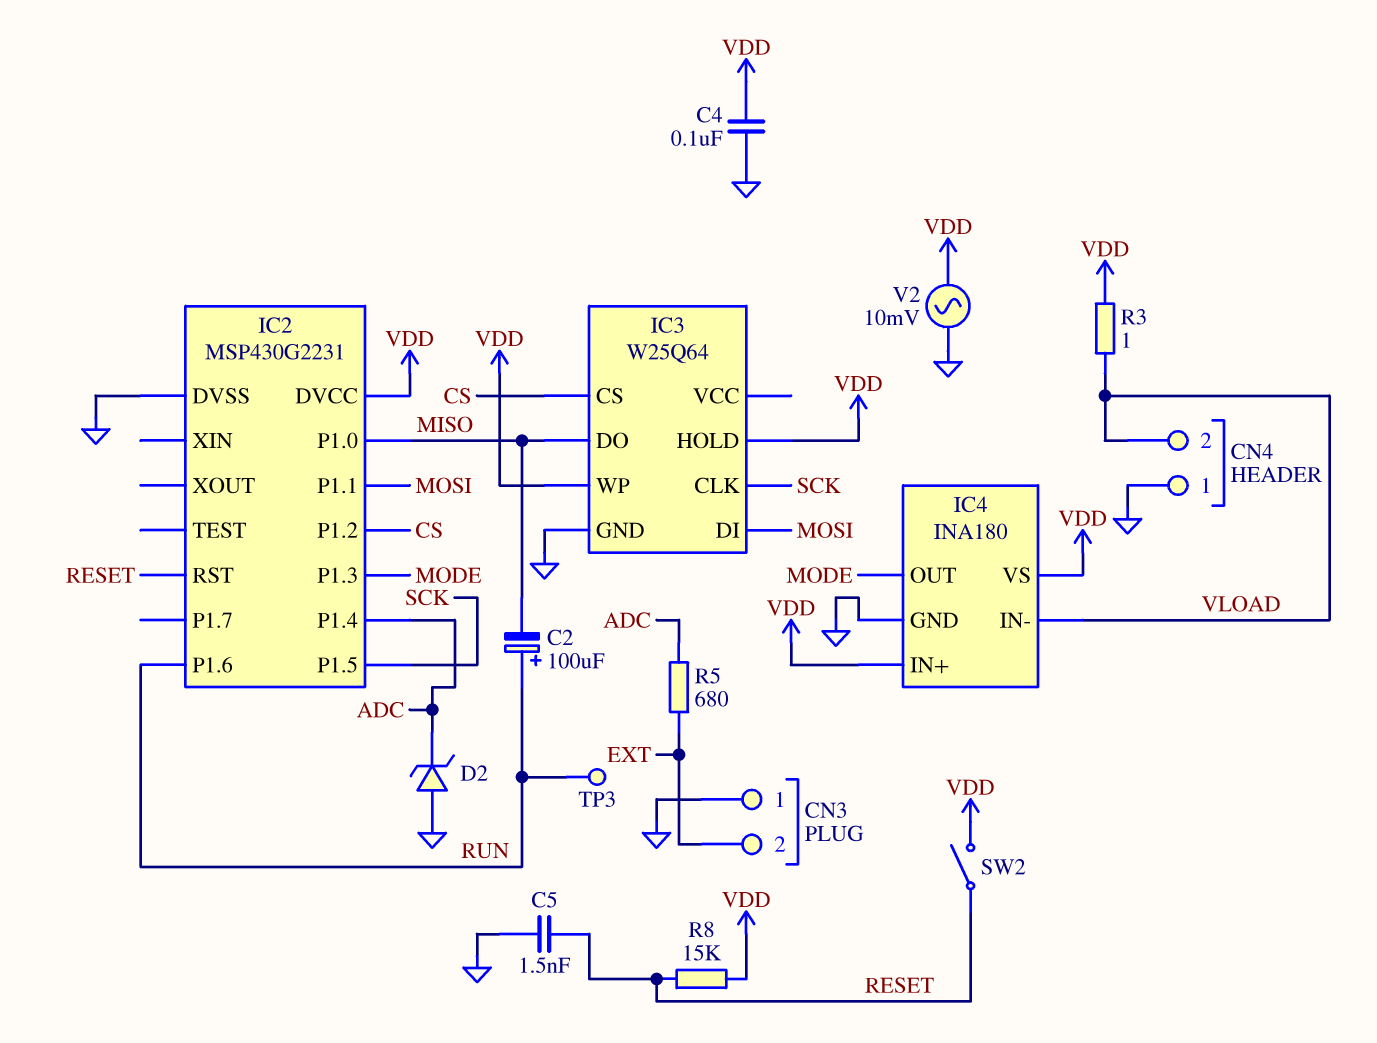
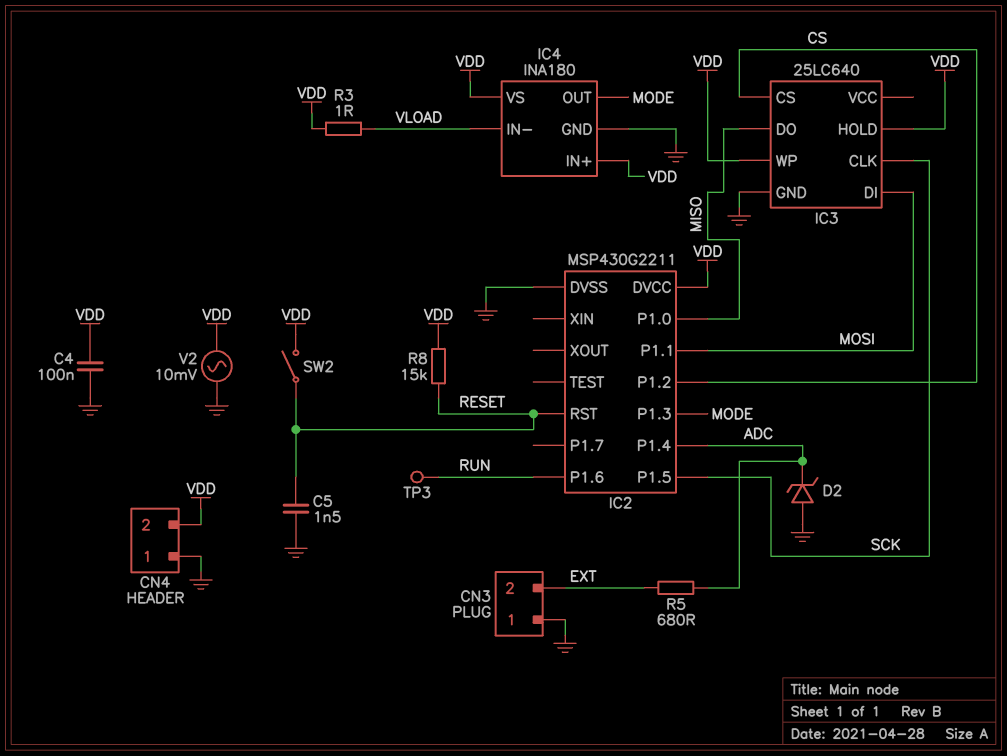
C2: 100uF (plus RUN, minus MISO) -> none
CN4 pin 2: VLOAD -> VDD
IC2: MSP430G2231 -> MSP430G2211
IC3: W25Q64 -> 25LC640

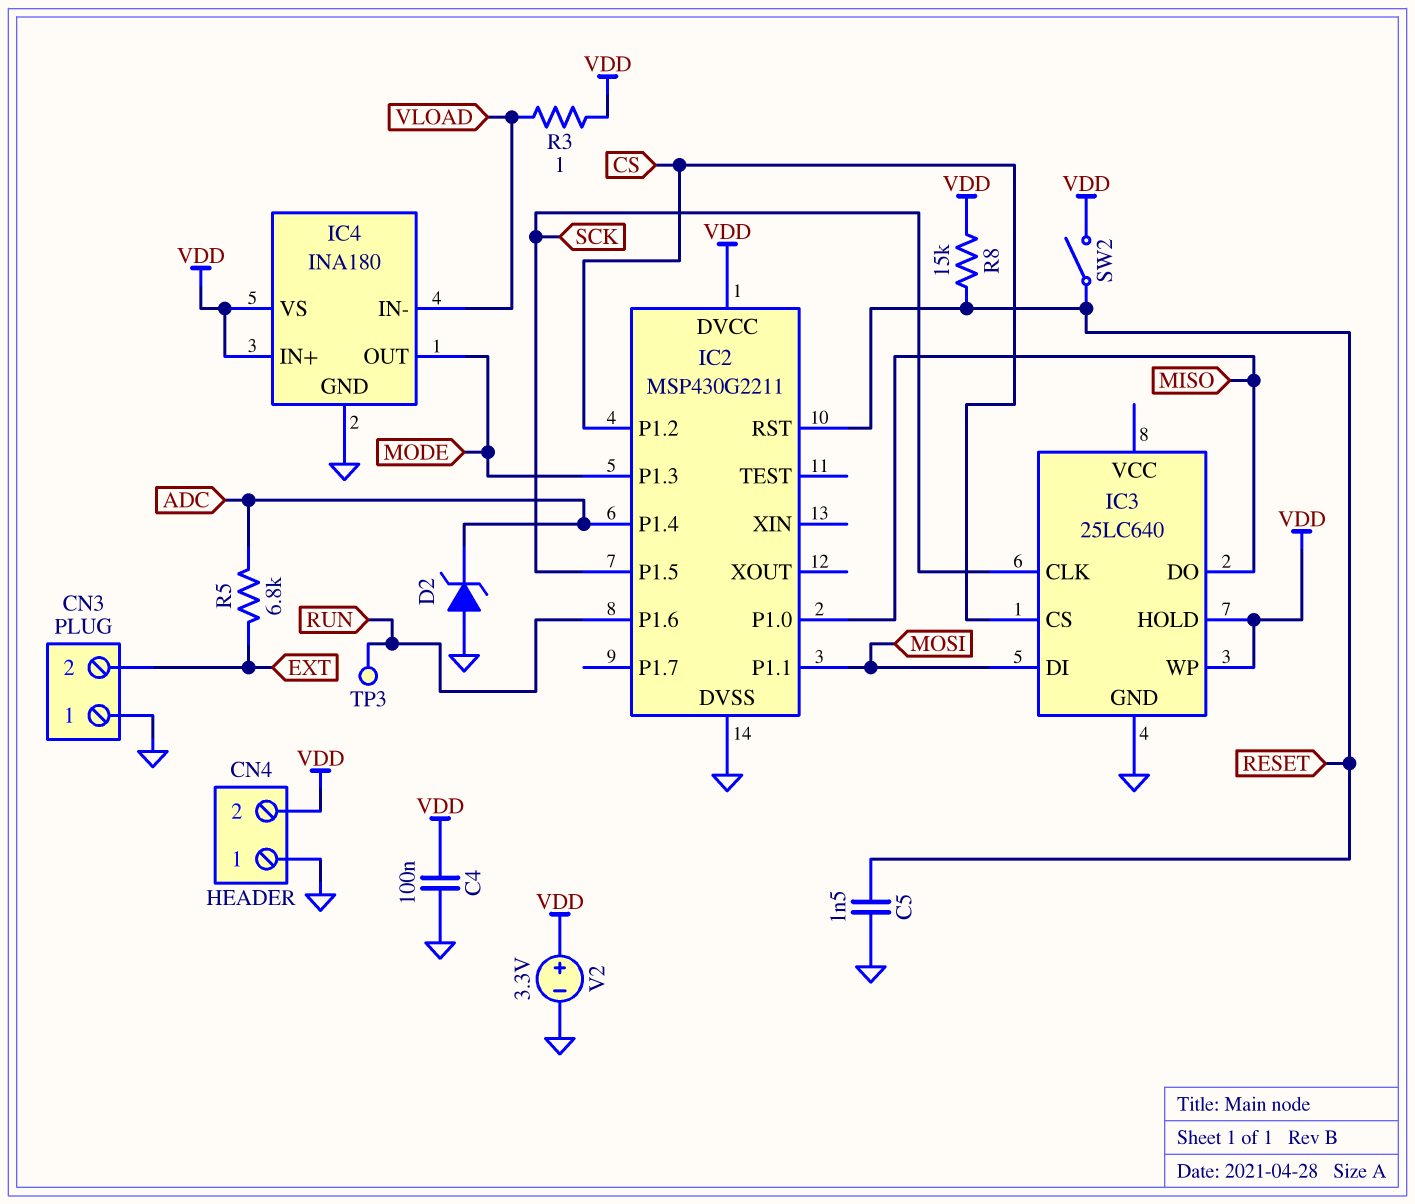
R5: 680 (ADC, EXT) -> 6.8k (ADC, EXT)
V2: AC 10mV (GND, VDD) -> 3.3V (plus VDD, minus GND)

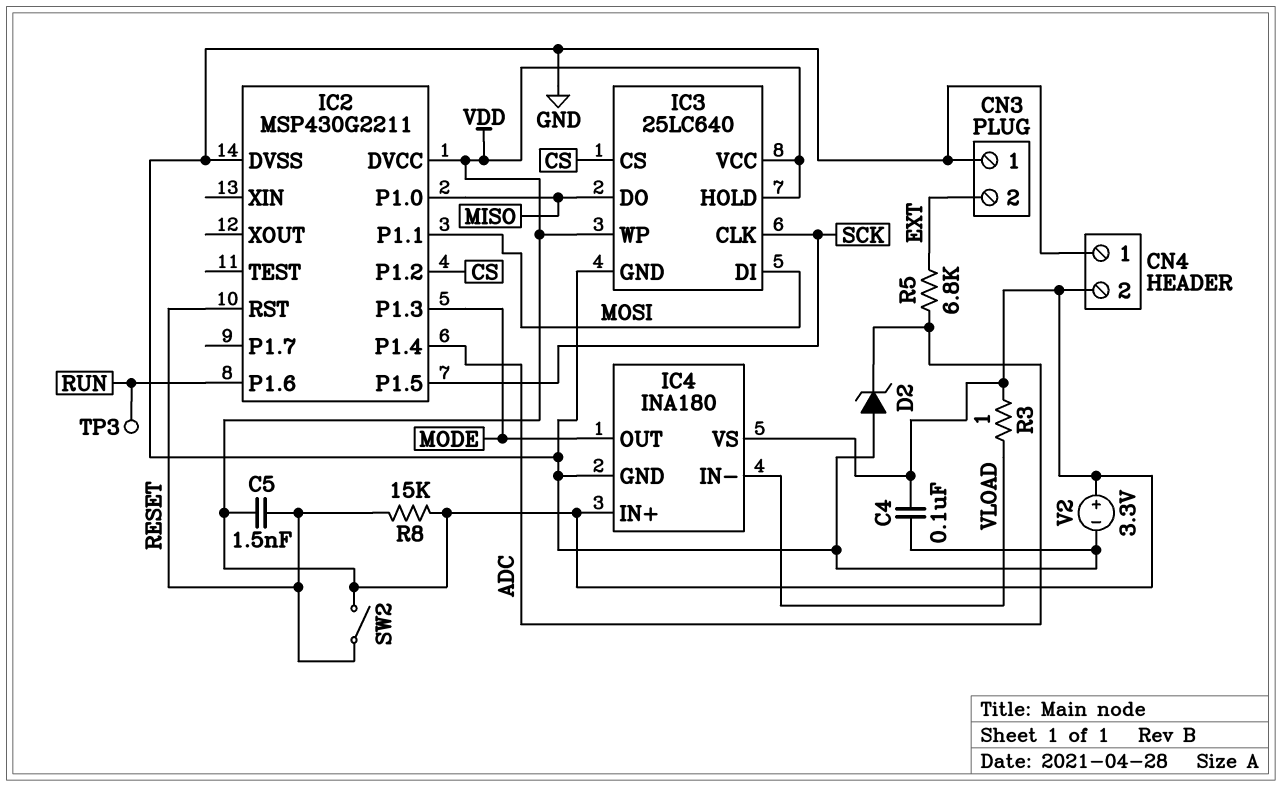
C5: 1.5nF (GND, RESET) -> 1.5nF (RESET, VDD)
IC3 pin VCC: none -> VDD

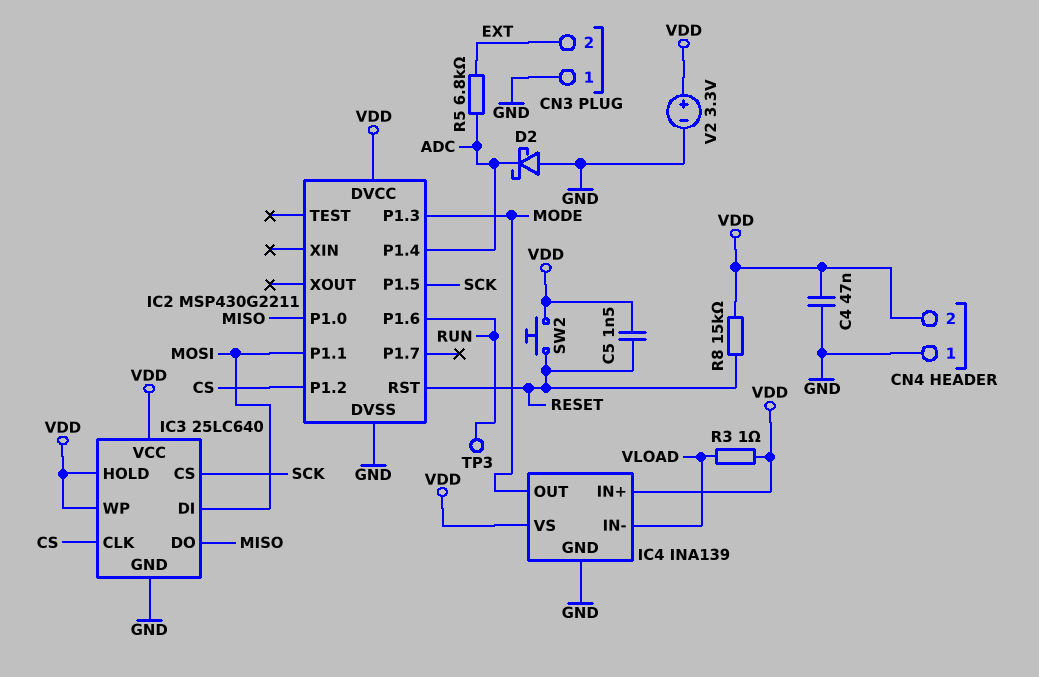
C4: 100nF (GND, VDD) -> 47nF (GND, VDD)
D2: zener (A GND, K ADC) -> schottky (A GND, K ADC)
IC3 pin CLK: SCK -> CS
IC3 pin CS: CS -> SCK
IC4: INA180 -> INA139
SW2: switch (RESET, VDD) -> button (RESET, VDD)

